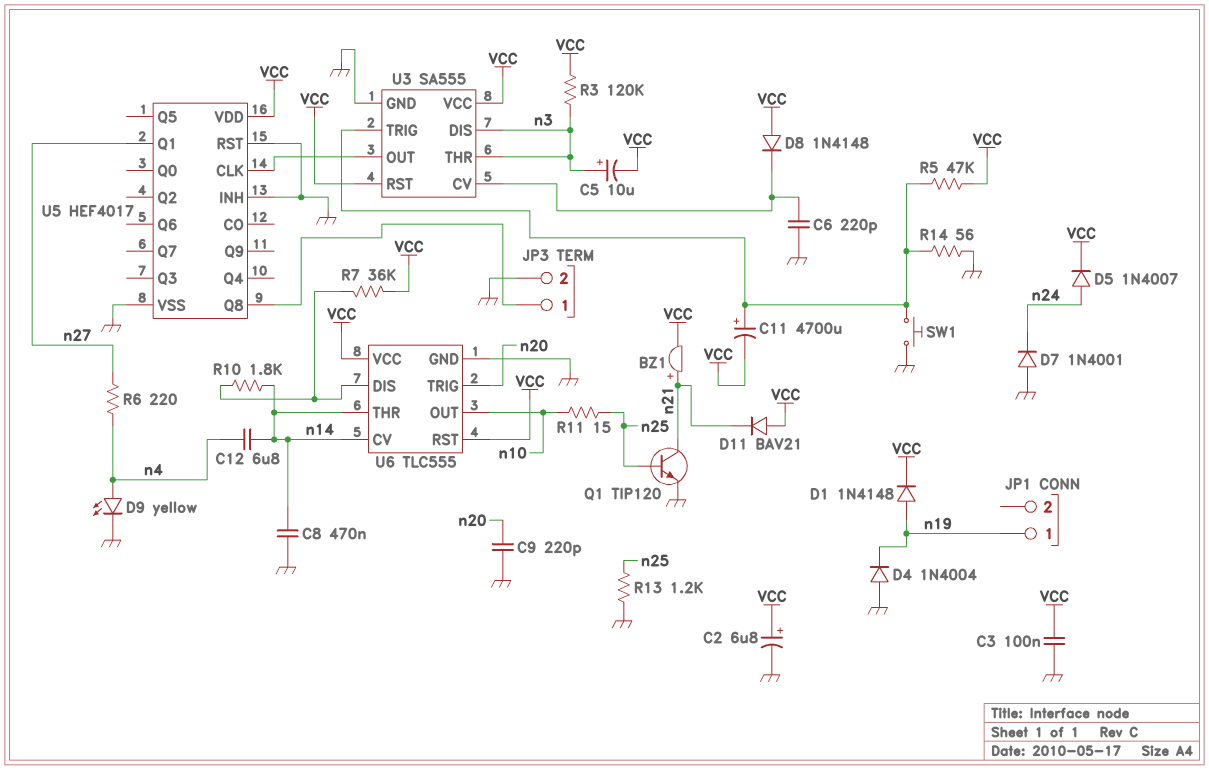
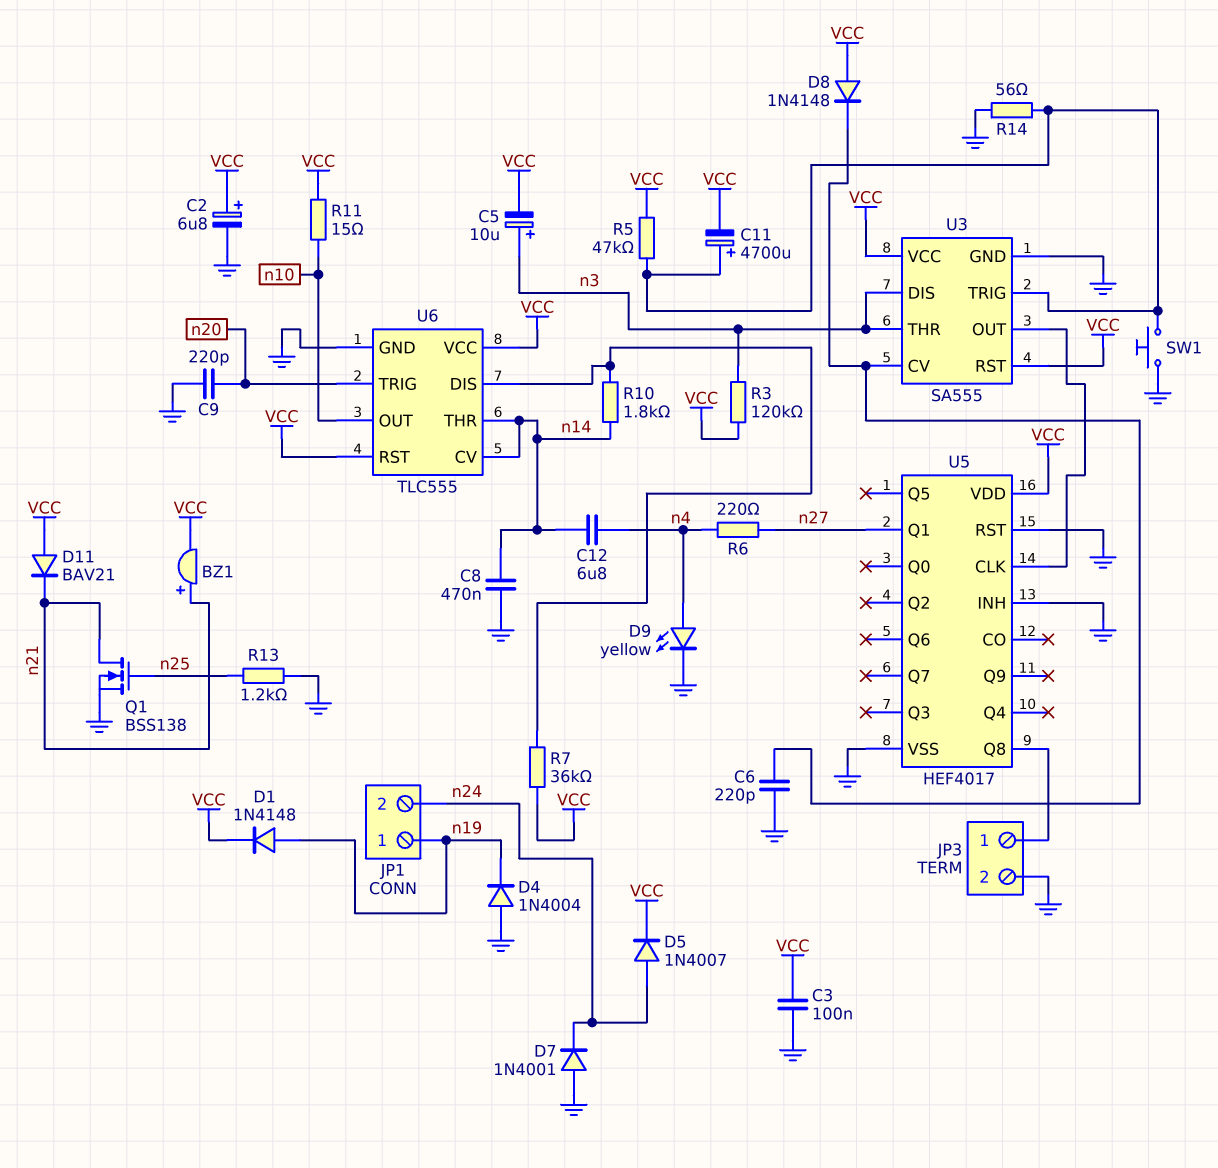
JP1 pin 2: none -> n24
Q1: NPN TIP120 (B n25, C n21, E GND) -> NMOS BSS138 (G n25, D n21, S GND)
R11: 15 (n10, n25) -> 15 (VCC, n10)

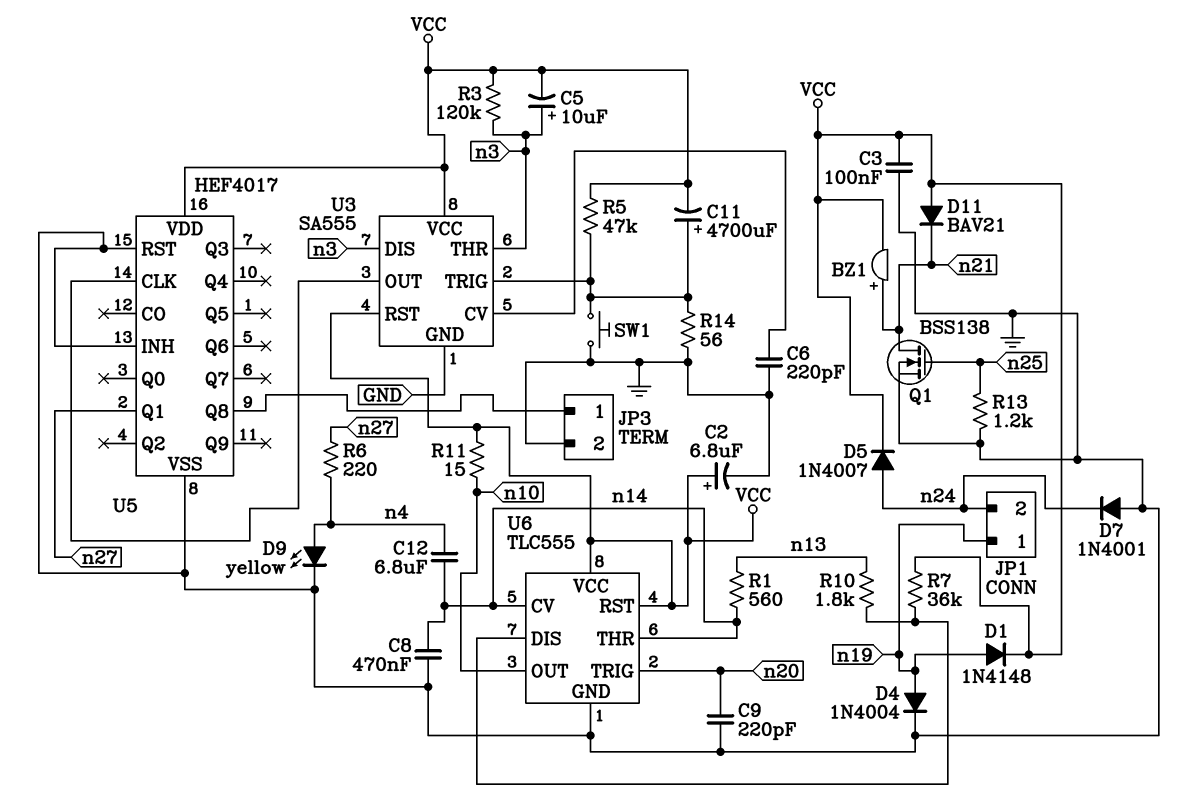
D4: diode 1N4004 (A GND, K n19) -> diode 1N4004 (A n19, K GND)
D8: diode 1N4148 (A VCC, K U3/CV) -> none
R1: none -> 560 (n13, n14)
R10: 1.8k (U6/DIS, n14) -> 1.8k (U6/DIS, n13)

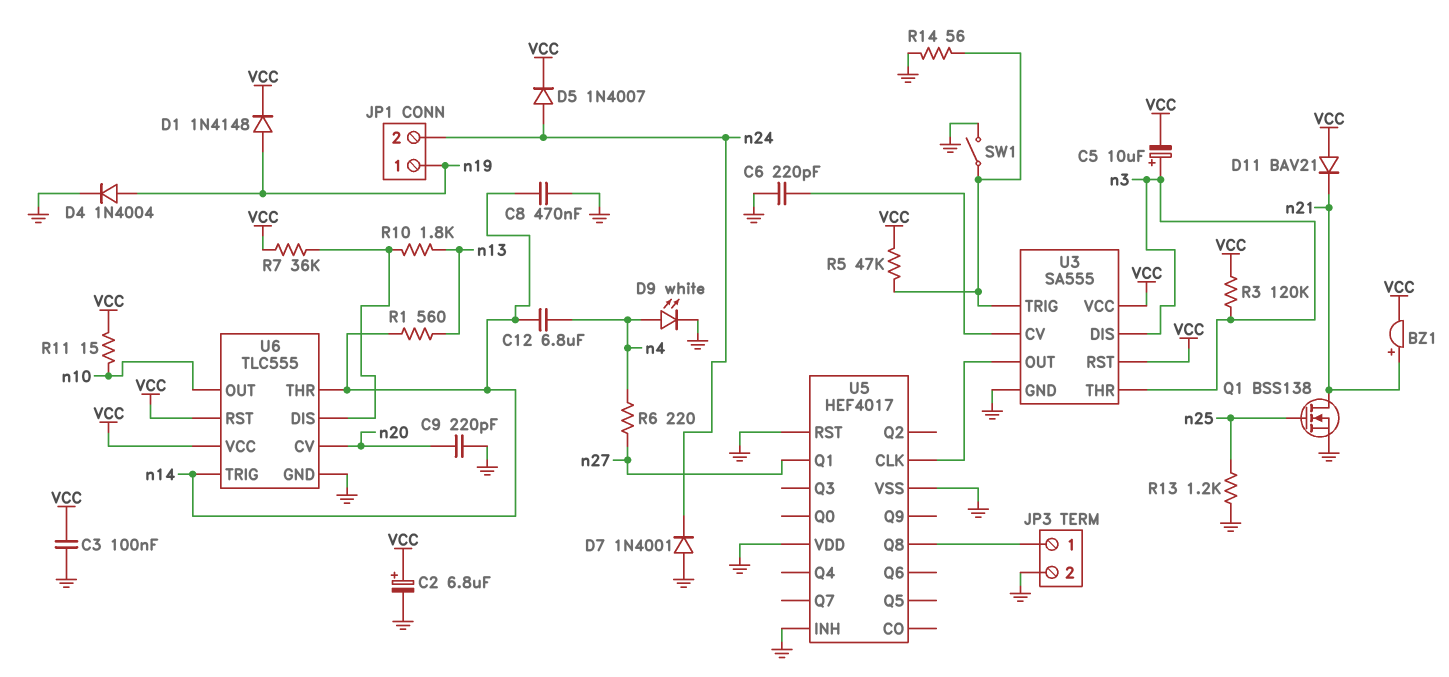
C11: 4700uF (plus U3/TRIG, minus VCC) -> none
D9: LED yellow (A n4, K GND) -> LED white (A n4, K GND)
SW1: button (GND, U3/TRIG) -> switch (GND, U3/TRIG)
U5 pin VDD: VCC -> GND
U6 pin CV: n14 -> n20
U6 pin TRIG: n20 -> n14

